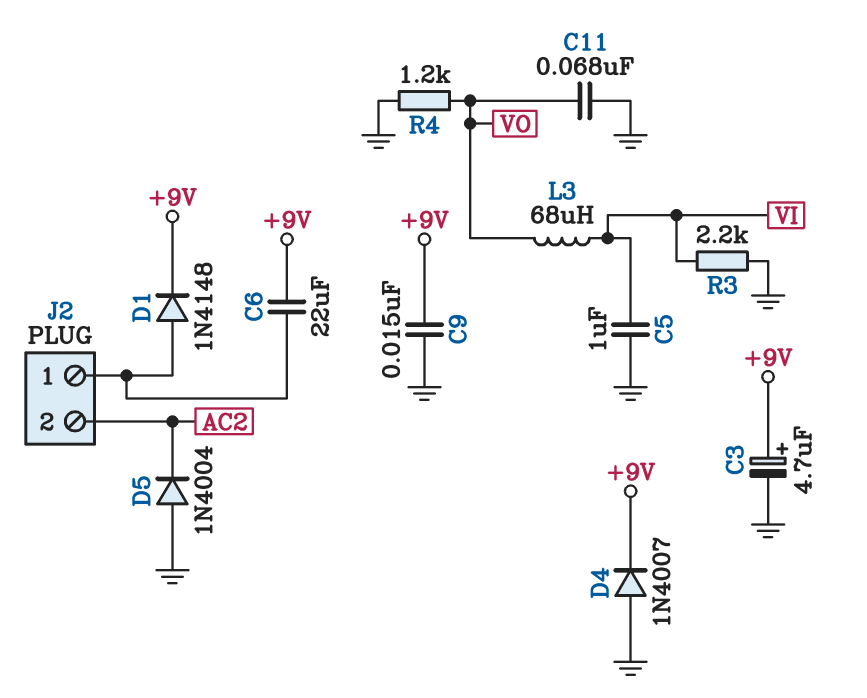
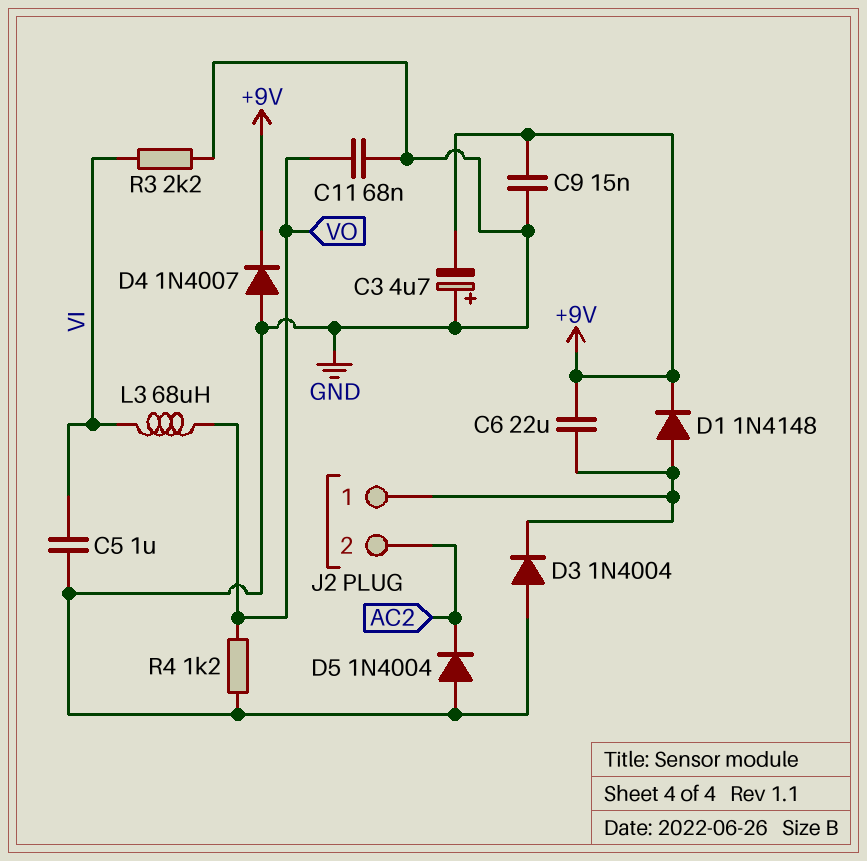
C3: 4.7uF (plus +9V, minus GND) -> 4.7uF (plus GND, minus +9V)
D3: none -> diode 1N4004 (A GND, K J2/1)

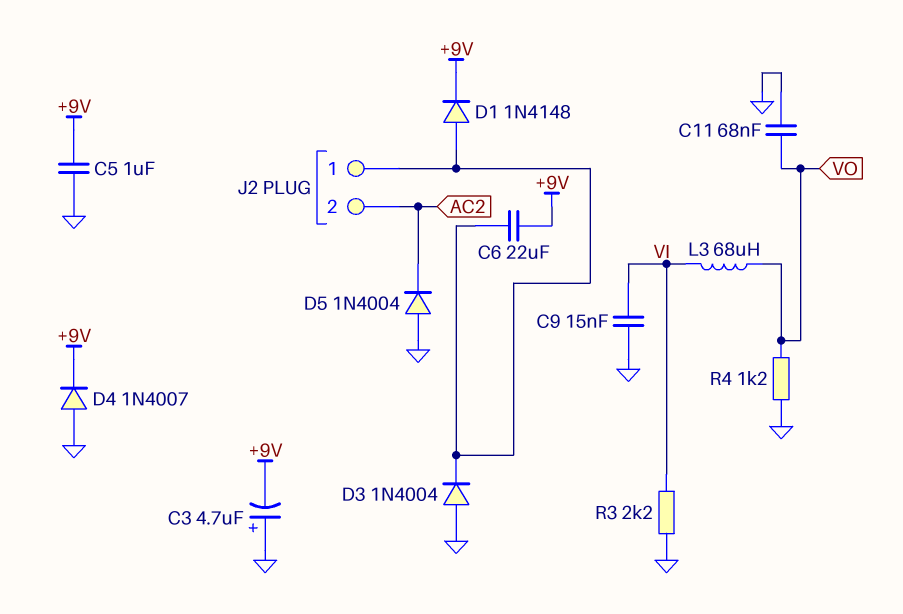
C5: 1uF (GND, VI) -> 1uF (+9V, GND)
C9: 15nF (+9V, GND) -> 15nF (GND, VI)

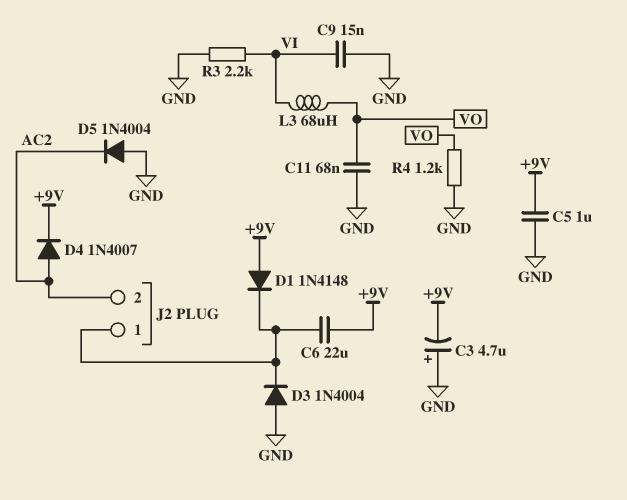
D1: diode 1N4148 (A J2/1, K +9V) -> diode 1N4148 (A +9V, K J2/1)
D4: diode 1N4007 (A GND, K +9V) -> diode 1N4007 (A AC2, K +9V)

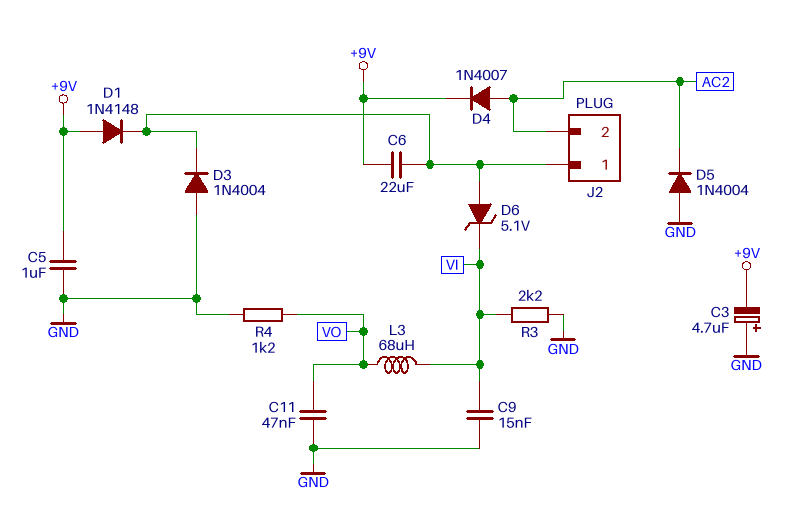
C11: 68nF (GND, VO) -> 47nF (GND, VO)
D6: none -> zener 5.1V (A J2/1, K VI)

